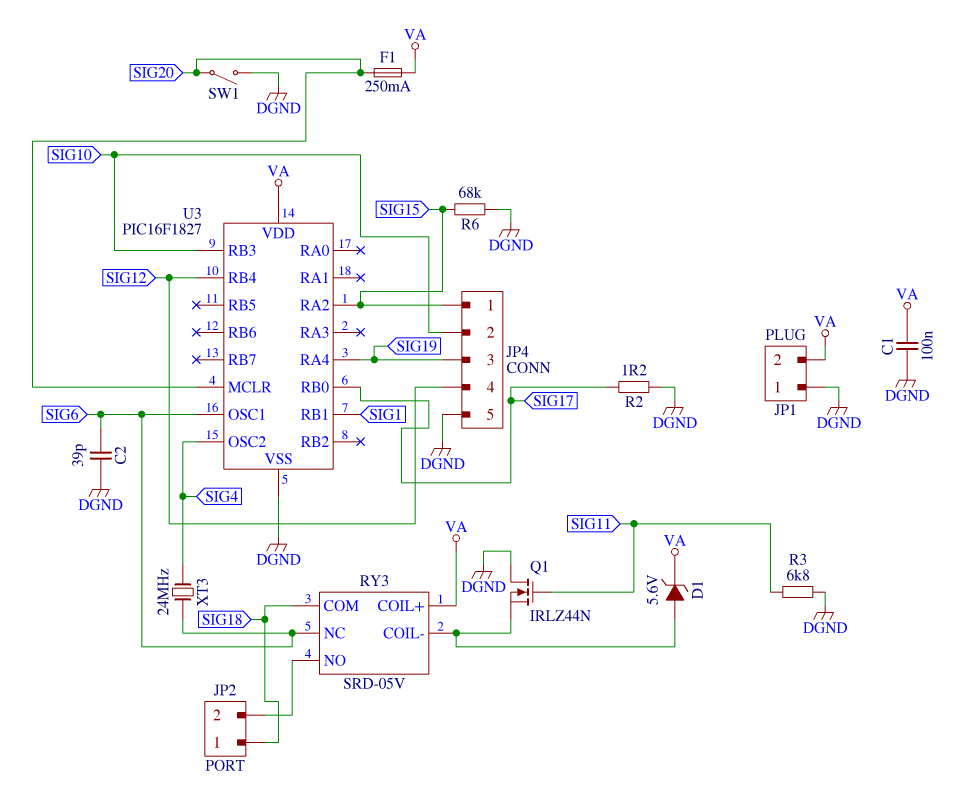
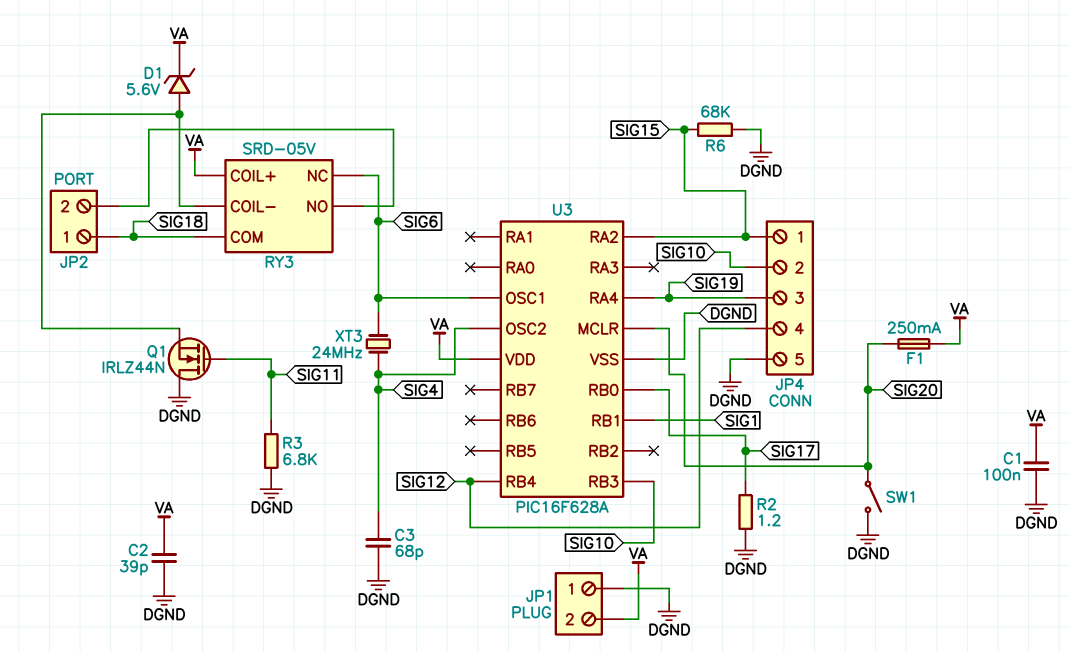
C2: 39pF (DGND, SIG6) -> 39pF (DGND, VA)
C3: none -> 68pF (DGND, SIG4)
U3: PIC16F1827 -> PIC16F628A

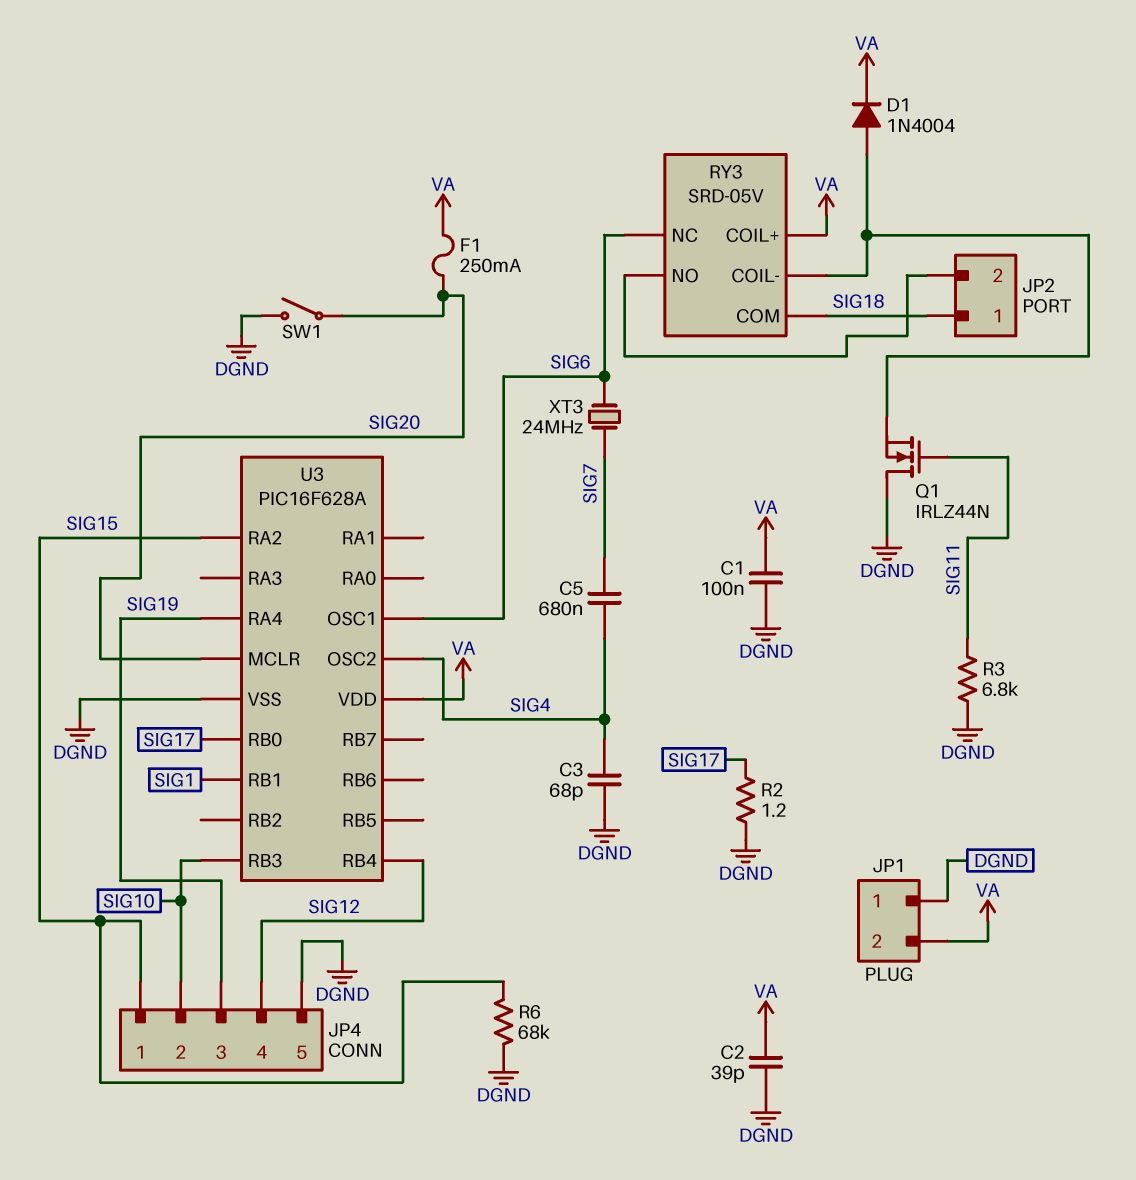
C5: none -> 680nF (SIG4, SIG7)
D1: zener 5.6V (A RY3/COIL-, K VA) -> diode 1N4004 (A RY3/COIL-, K VA)
XT3: 24MHz (SIG4, SIG6) -> 24MHz (SIG6, SIG7)

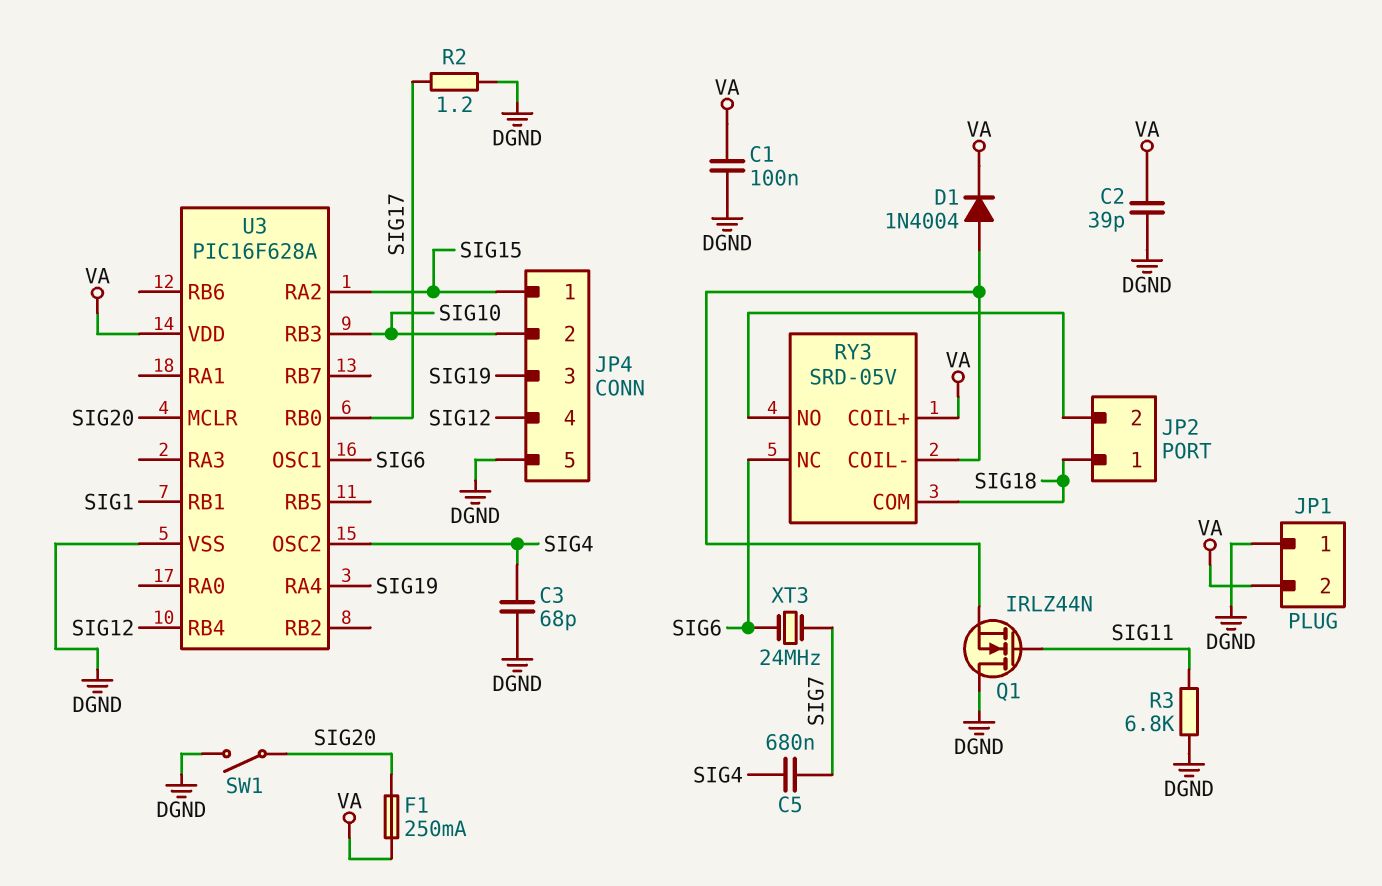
R6: 68k (DGND, SIG15) -> none

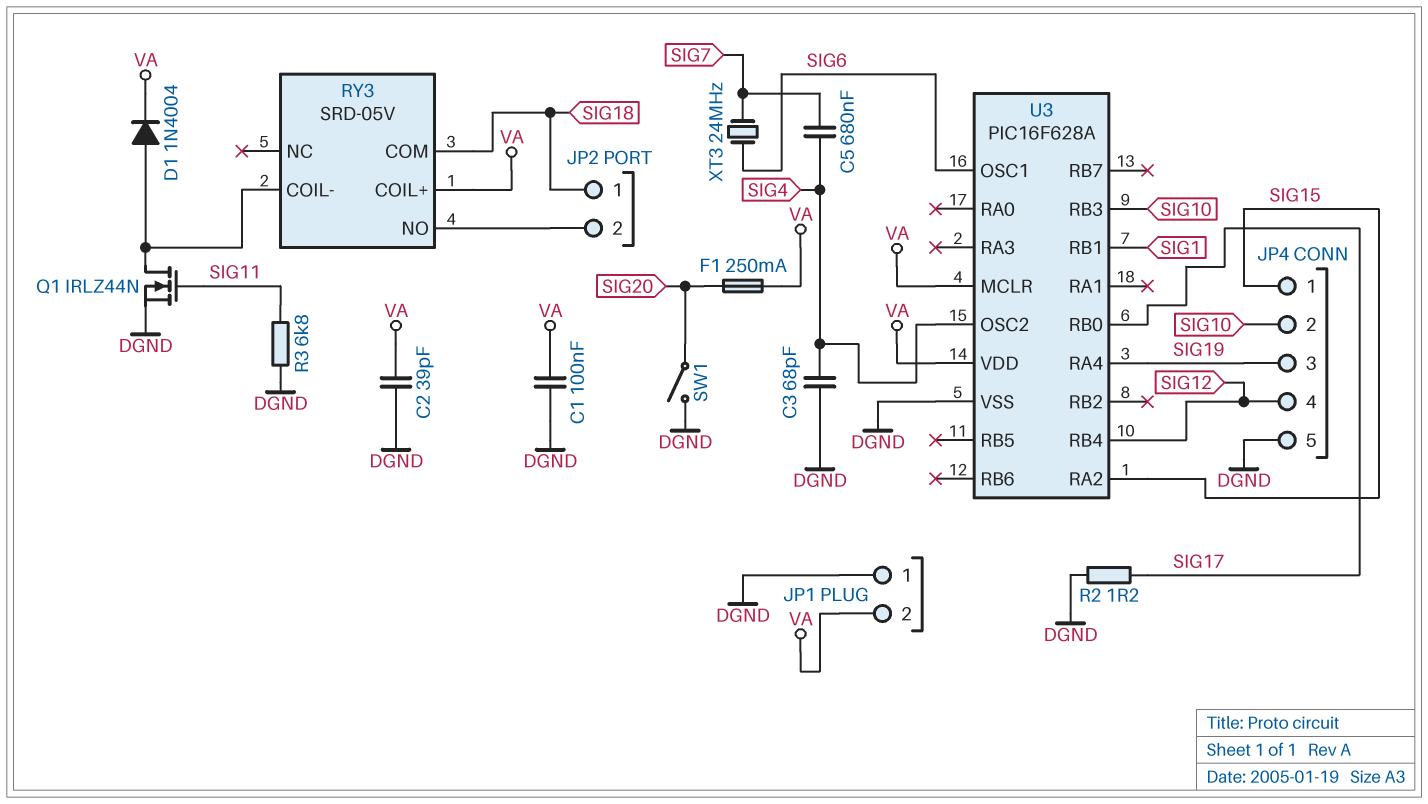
Q1: NMOS IRLZ44N (G SIG11, D DGND, S RY3/COIL-) -> NMOS IRLZ44N (G SIG11, D RY3/COIL-, S DGND)
RY3 pin NC: SIG6 -> none
U3 pin MCLR: SIG20 -> VA

